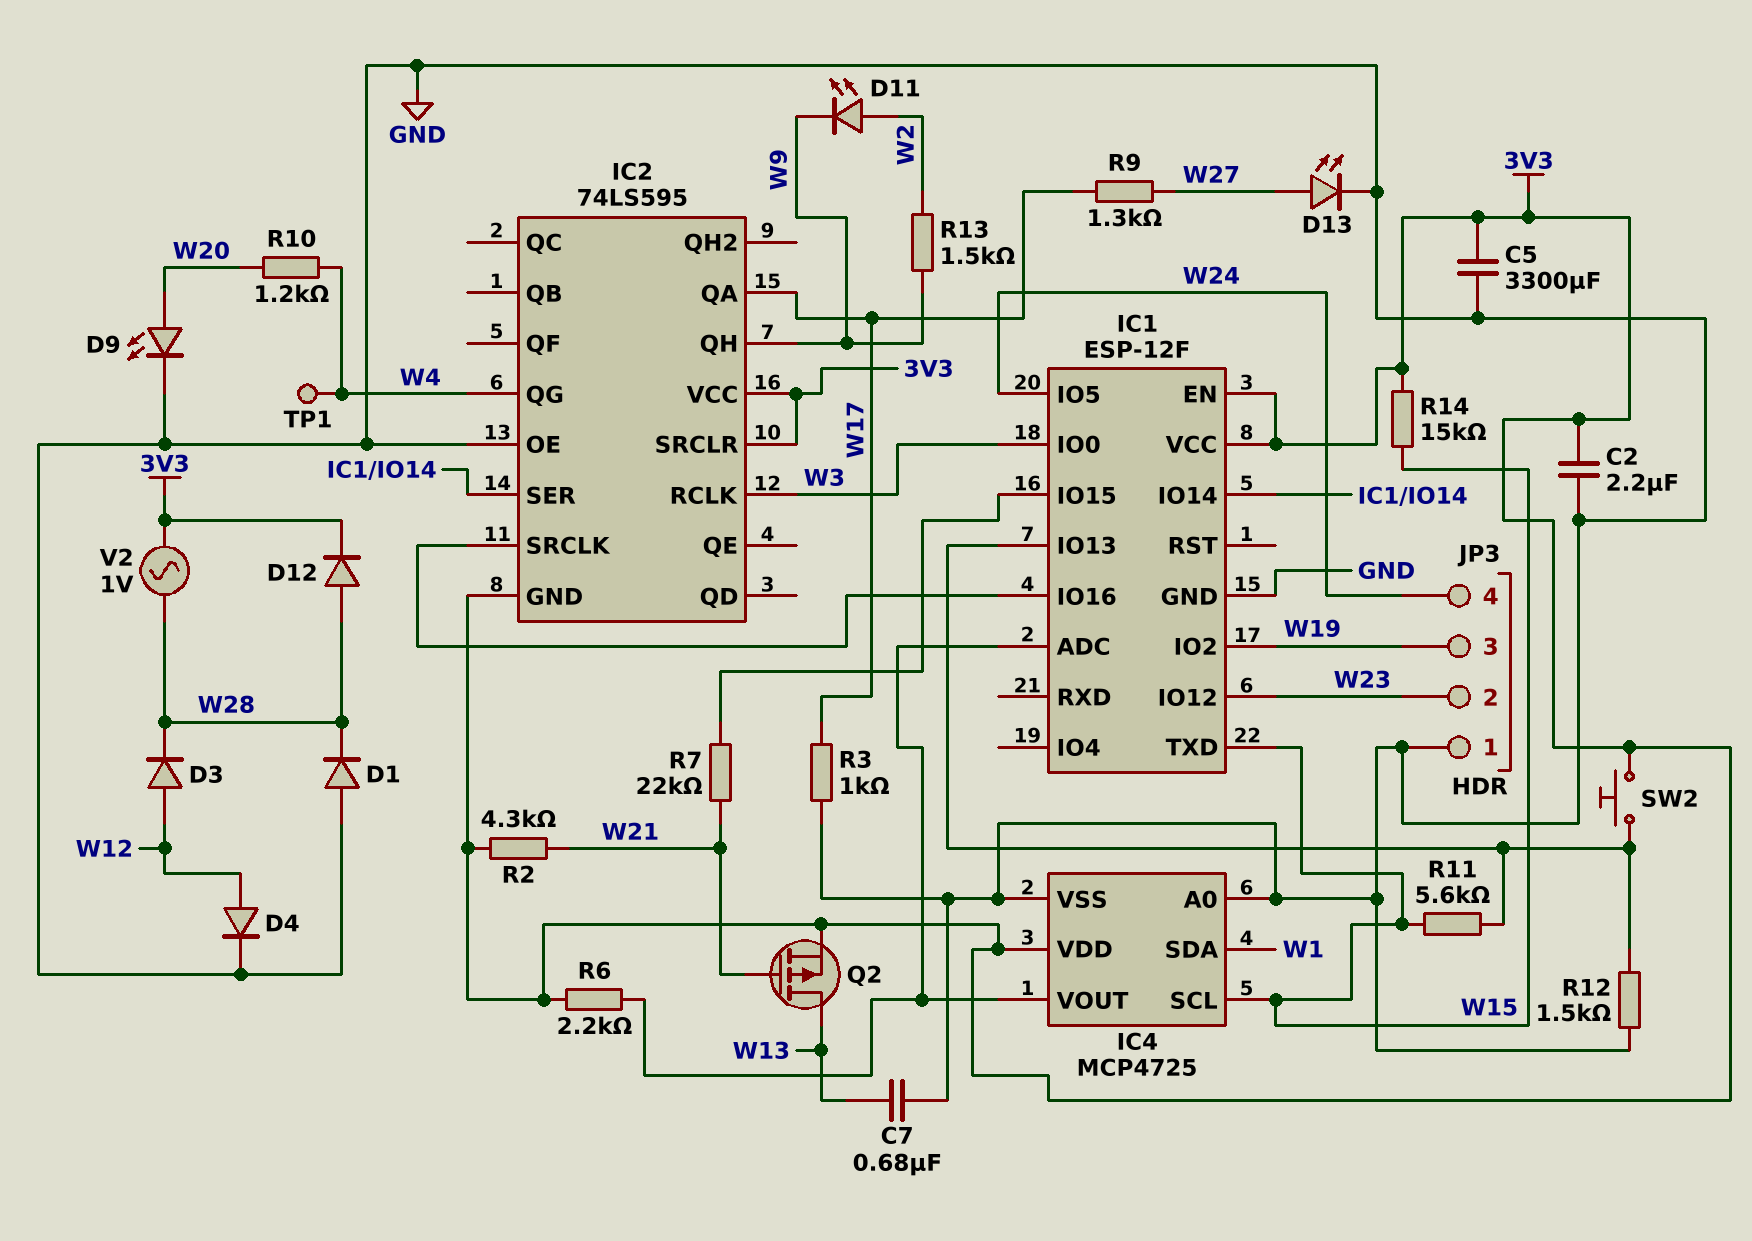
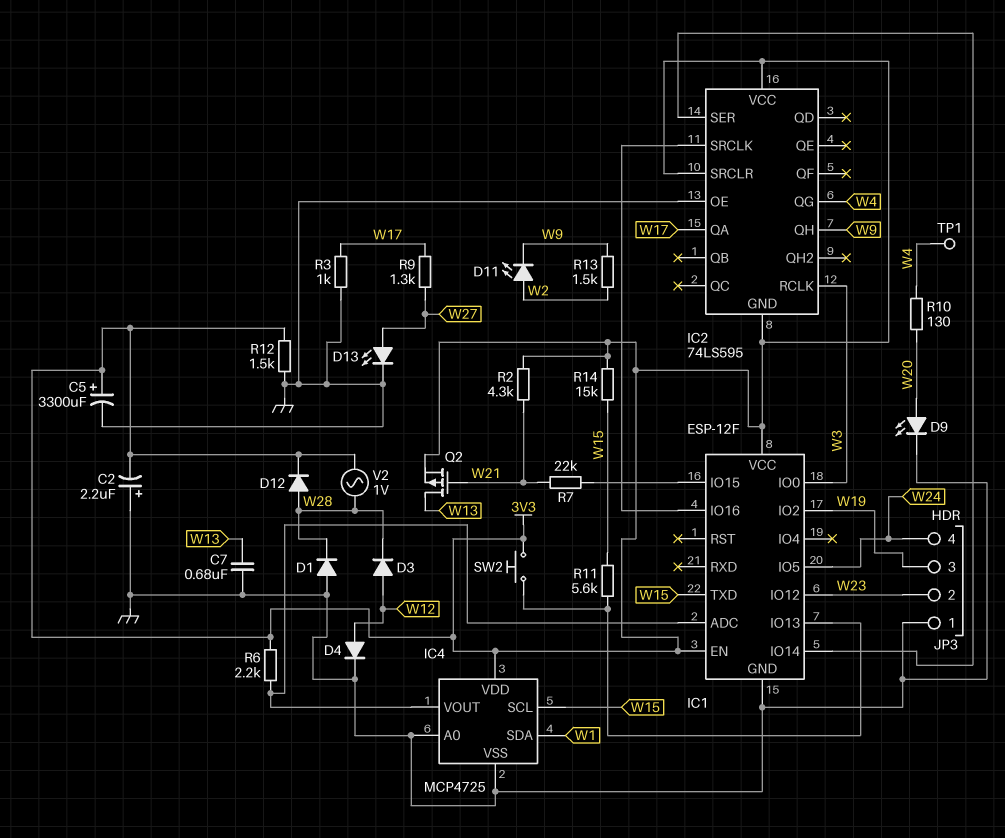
C2: 2.2uF (3V3, GND) -> 2.2uF (plus GND, minus 3V3)
C5: 3300uF (3V3, GND) -> 3300uF (plus 3V3, minus GND)
R10: 1.2k (W4, W20) -> 130 (W4, W20)
R12: 1.5k (GND, IC1/IO13) -> 1.5k (3V3, GND)

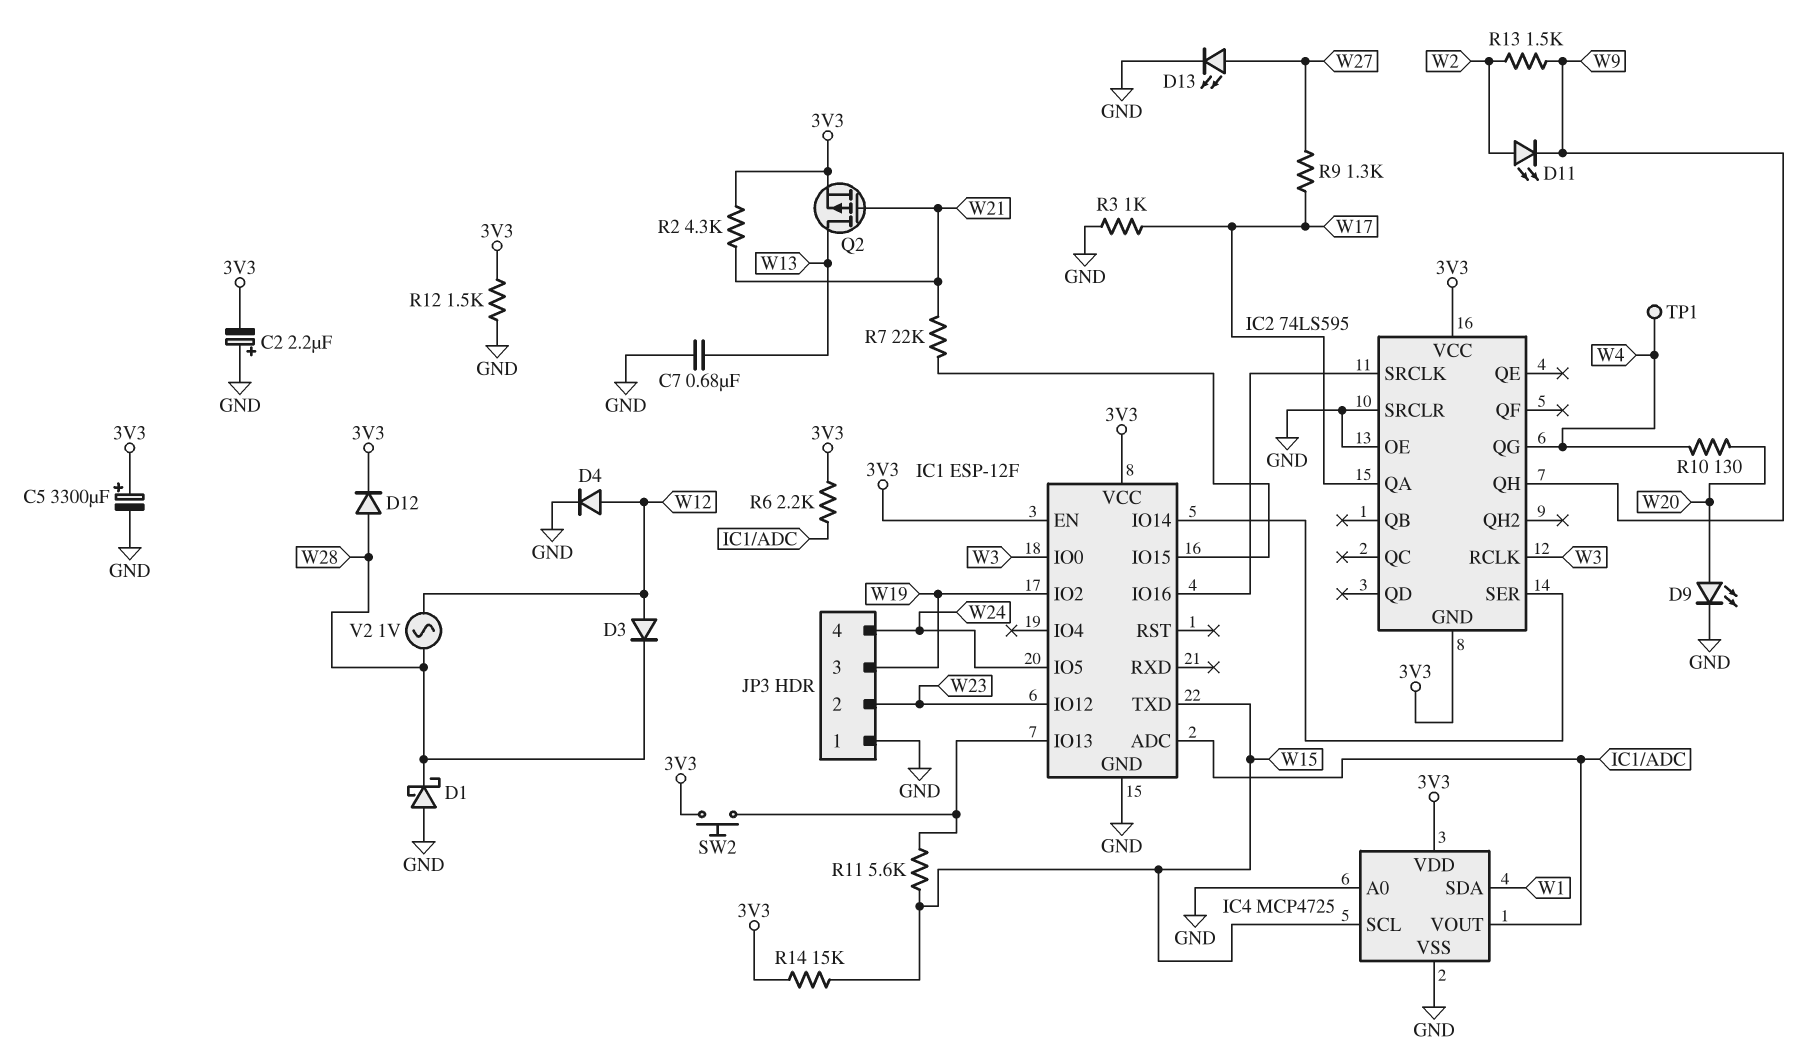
D1: diode (A GND, K W28) -> schottky (A GND, K W28)
IC2 pin SRCLR: 3V3 -> GND
V2: AC 1V (3V3, W28) -> AC 1V (W12, W28)

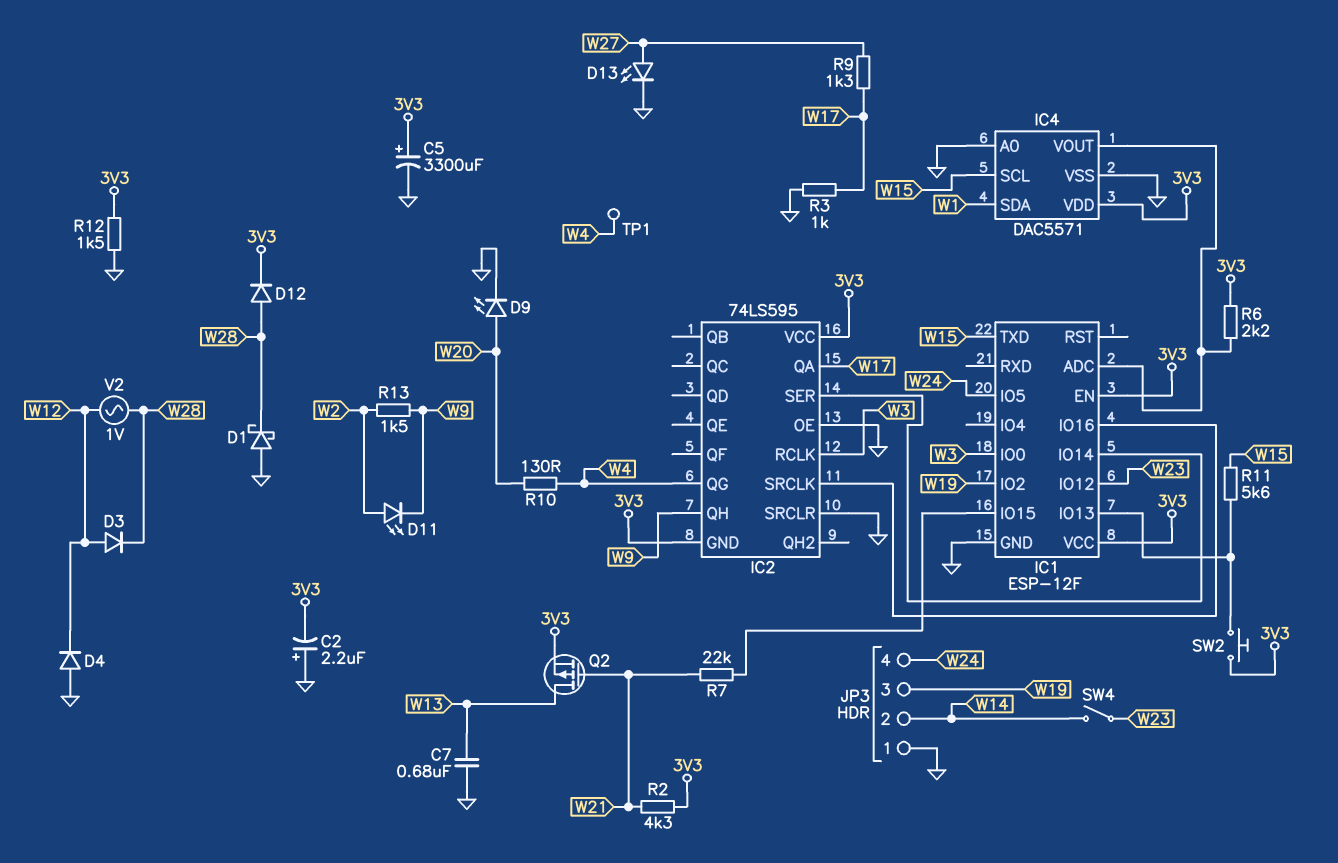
D4: diode (A W12, K GND) -> diode (A GND, K W12)
IC4: MCP4725 -> DAC5571
JP3 pin 2: W23 -> W14
R14: 15k (3V3, W15) -> none
SW4: none -> switch (W14, W23)

